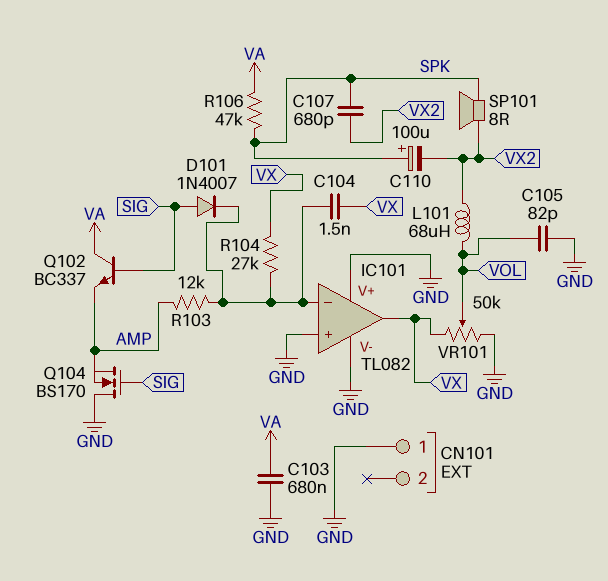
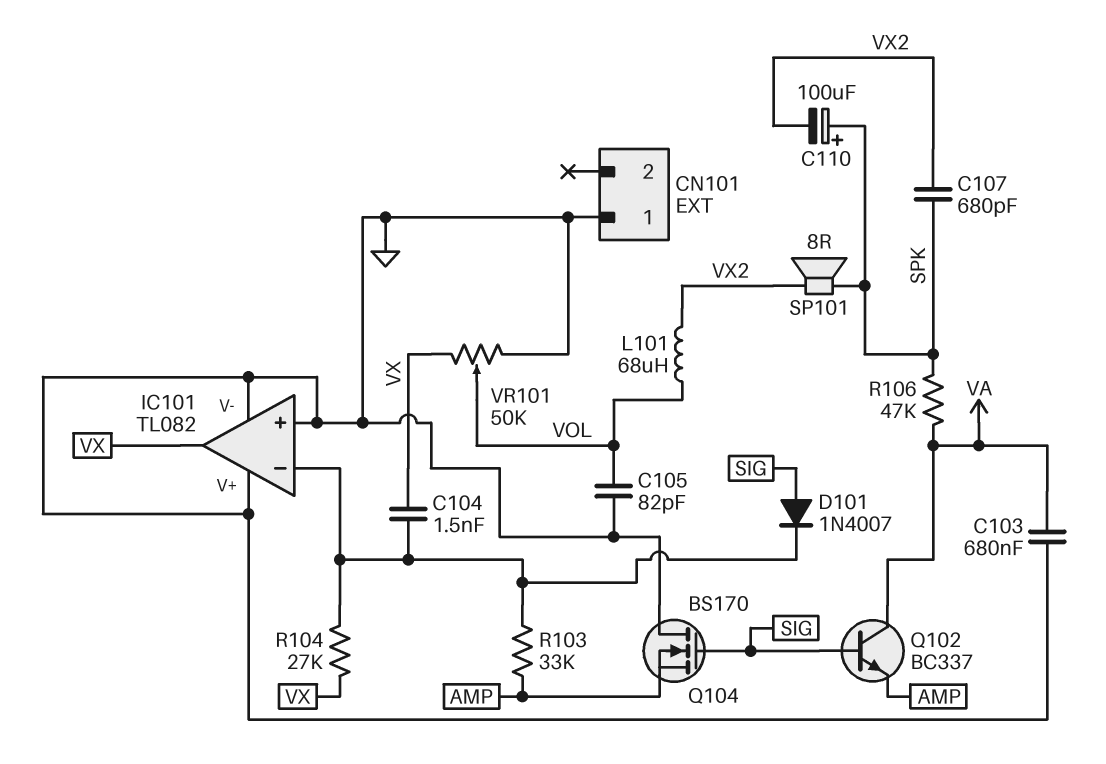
R103: 12k (AMP, IC101/in-) -> 33k (AMP, IC101/in-)

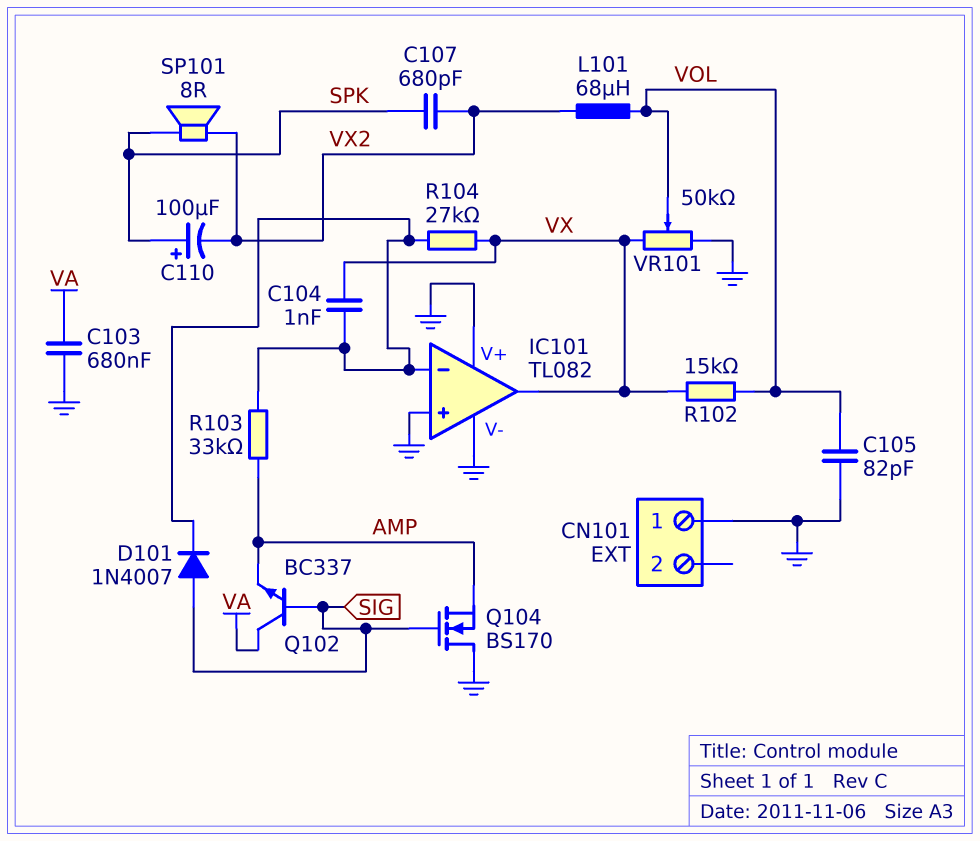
C104: 1.5nF (IC101/in-, VX) -> 1nF (IC101/in-, VX)
R102: none -> 15k (VOL, VX)
R106: 47k (SPK, VA) -> none

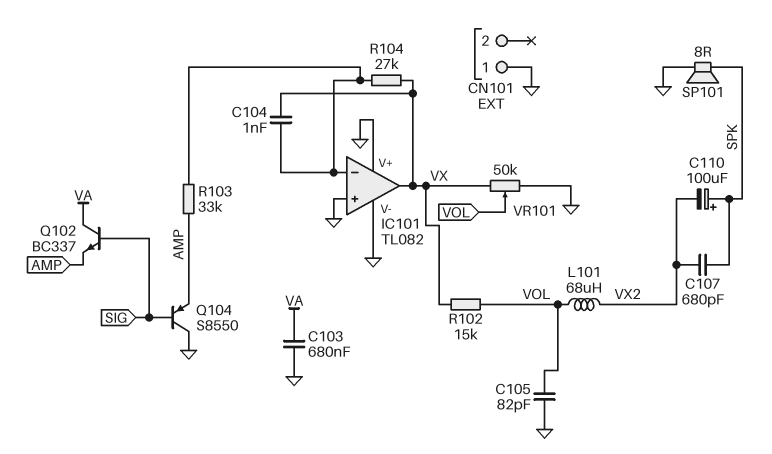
D101: diode 1N4007 (A SIG, K IC101/in-) -> none
Q104: NMOS BS170 (G SIG, D GND, S AMP) -> PNP S8550 (B SIG, C GND, E AMP)
SP101: speaker 8R (SPK, VX2) -> speaker 8R (GND, SPK)

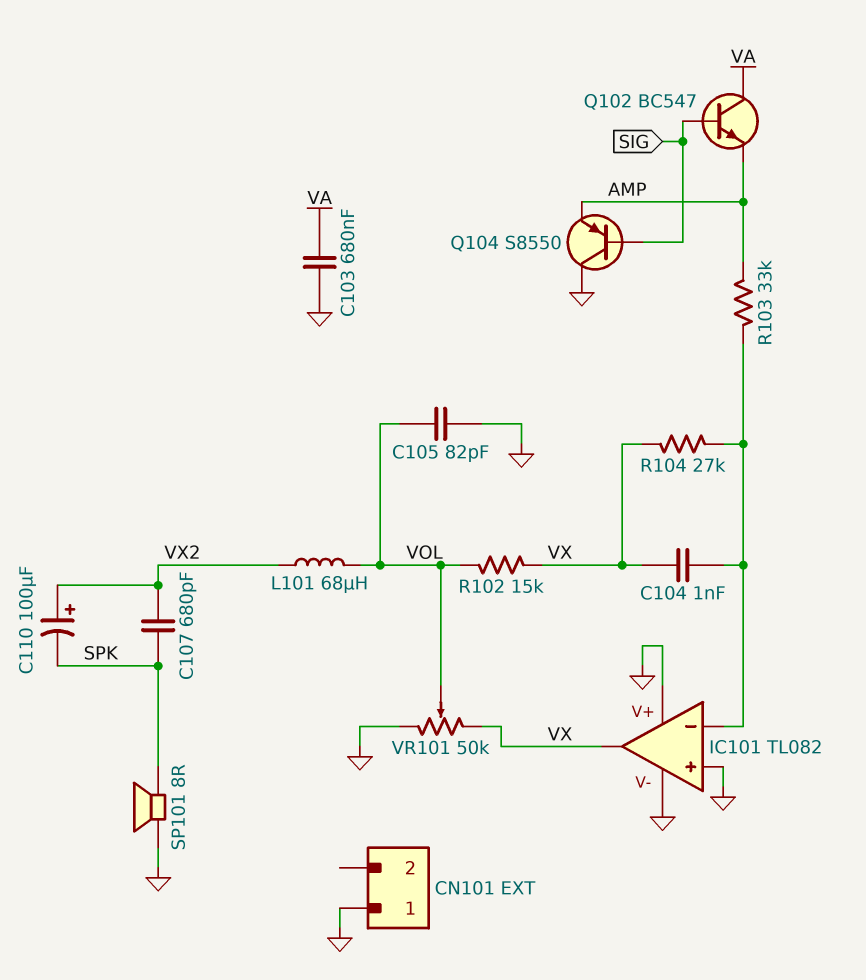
C110: 100uF (plus SPK, minus VX2) -> 100uF (plus VX2, minus SPK)
Q102: NPN BC337 (B SIG, C VA, E AMP) -> NPN BC547 (B SIG, C VA, E AMP)

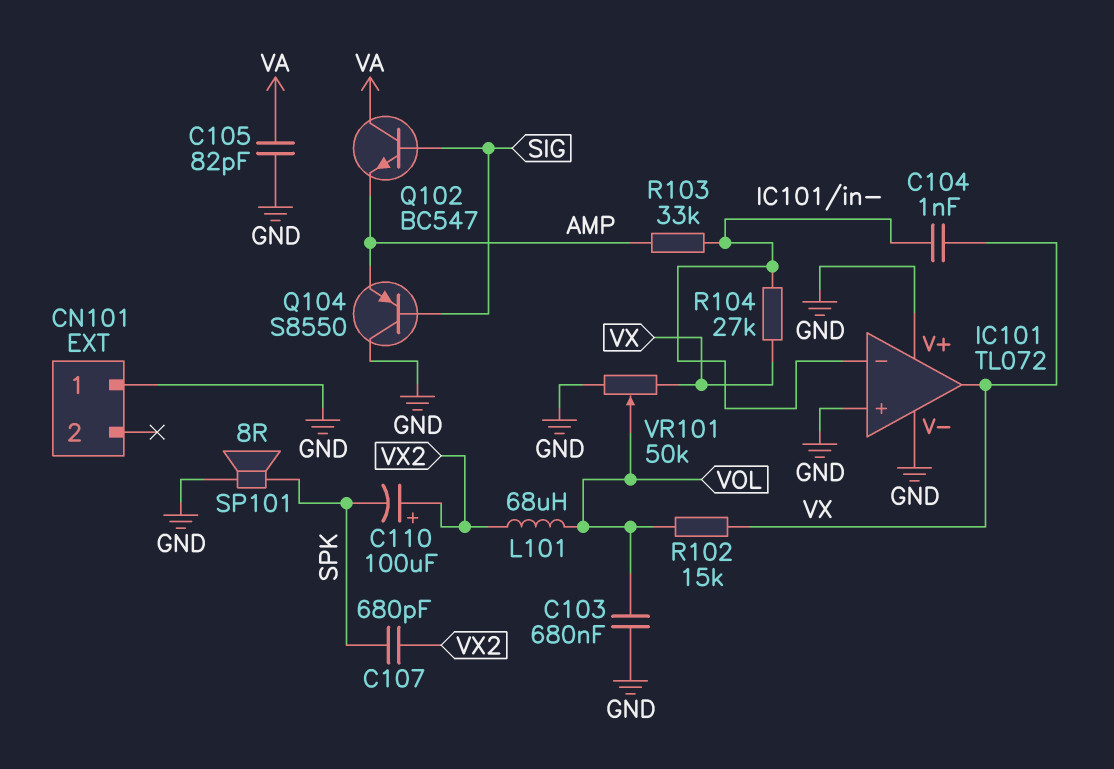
C103: 680nF (GND, VA) -> 680nF (GND, VOL)
C105: 82pF (GND, VOL) -> 82pF (GND, VA)
IC101: TL082 -> TL072

